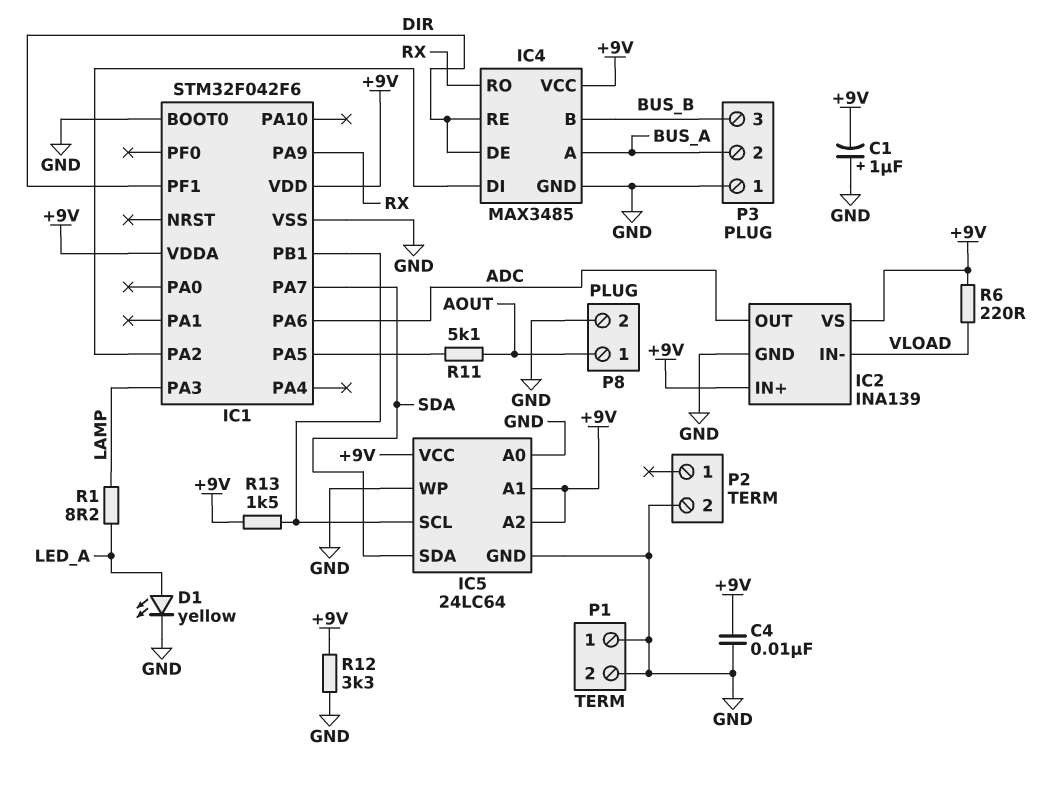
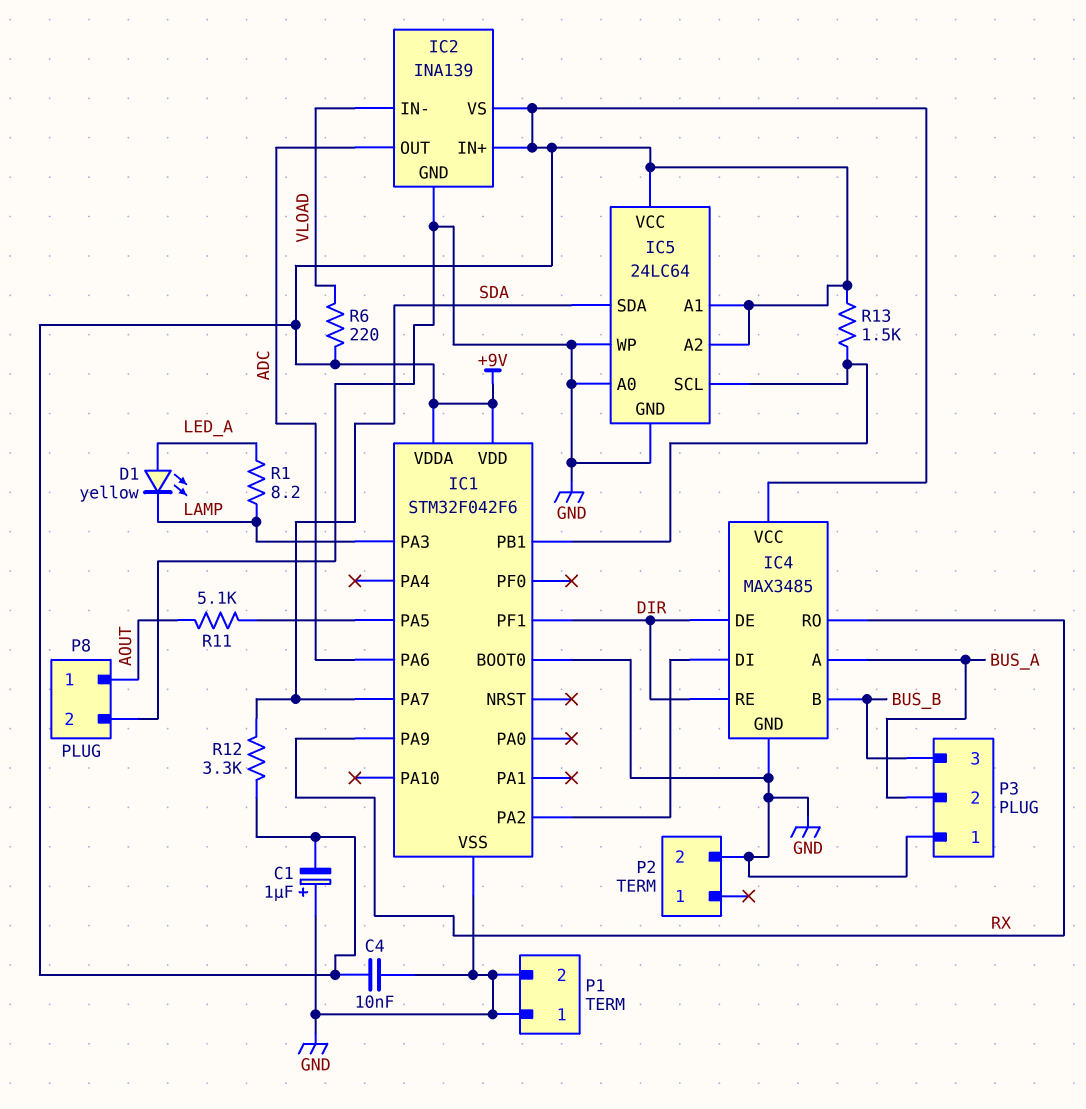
D1: LED yellow (A LED_A, K GND) -> LED yellow (A LED_A, K LAMP)
R12: 3.3k (+9V, GND) -> 3.3k (+9V, SDA)

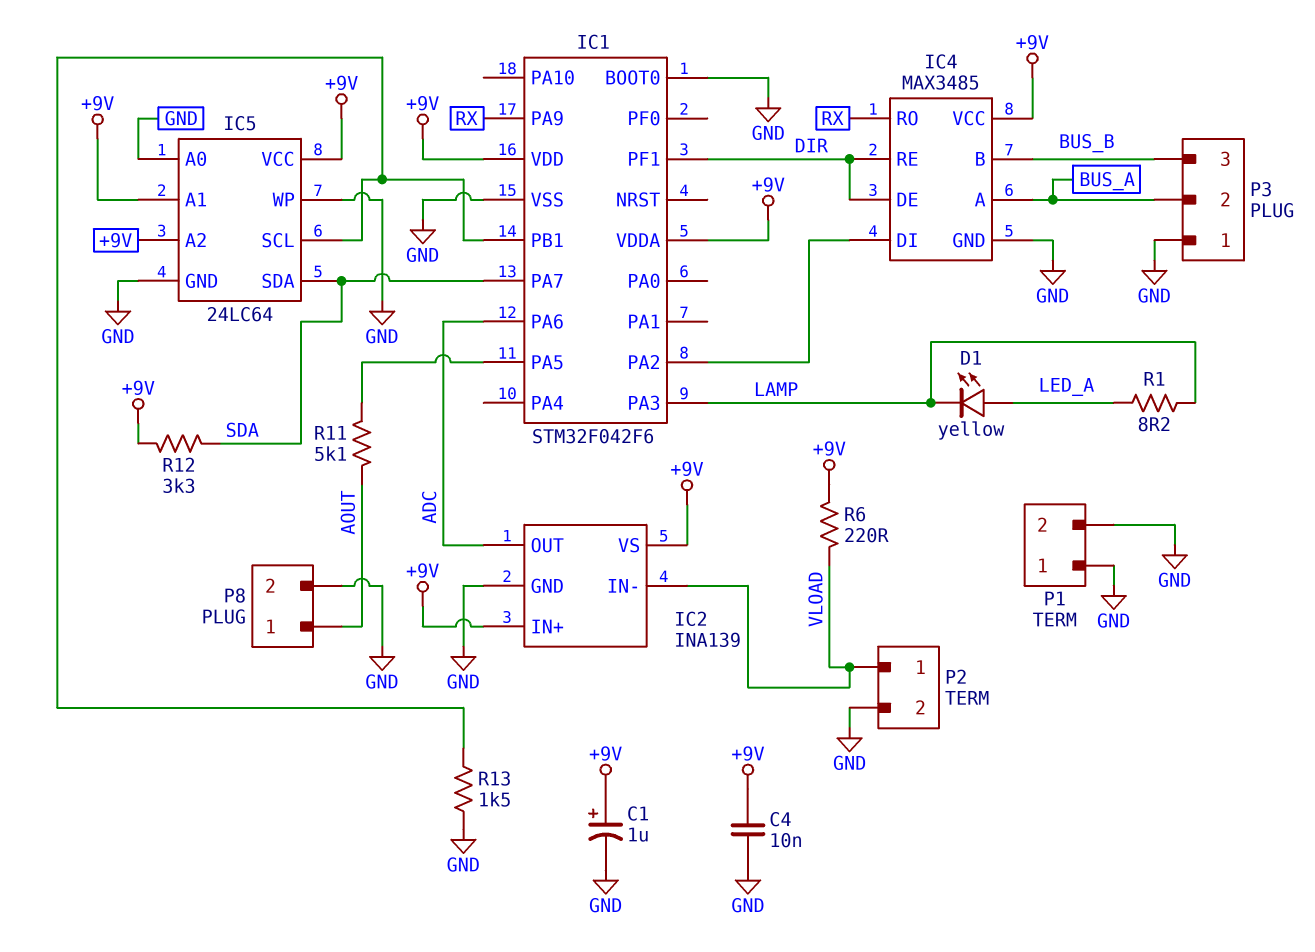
C1: 1uF (plus GND, minus +9V) -> 1uF (plus +9V, minus GND)
P2 pin 1: none -> VLOAD
R13: 1.5k (+9V, IC1/PB1) -> 1.5k (GND, IC1/PB1)

